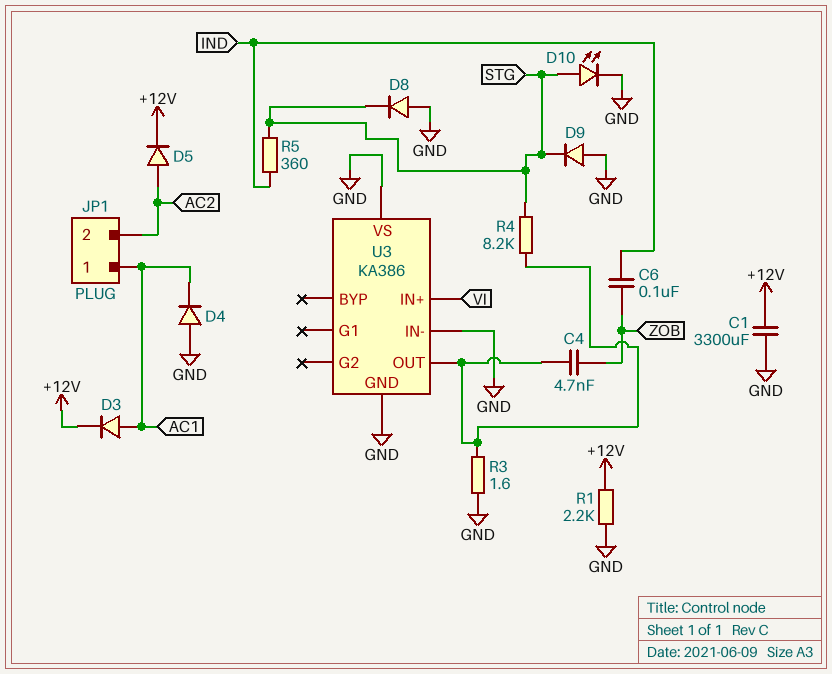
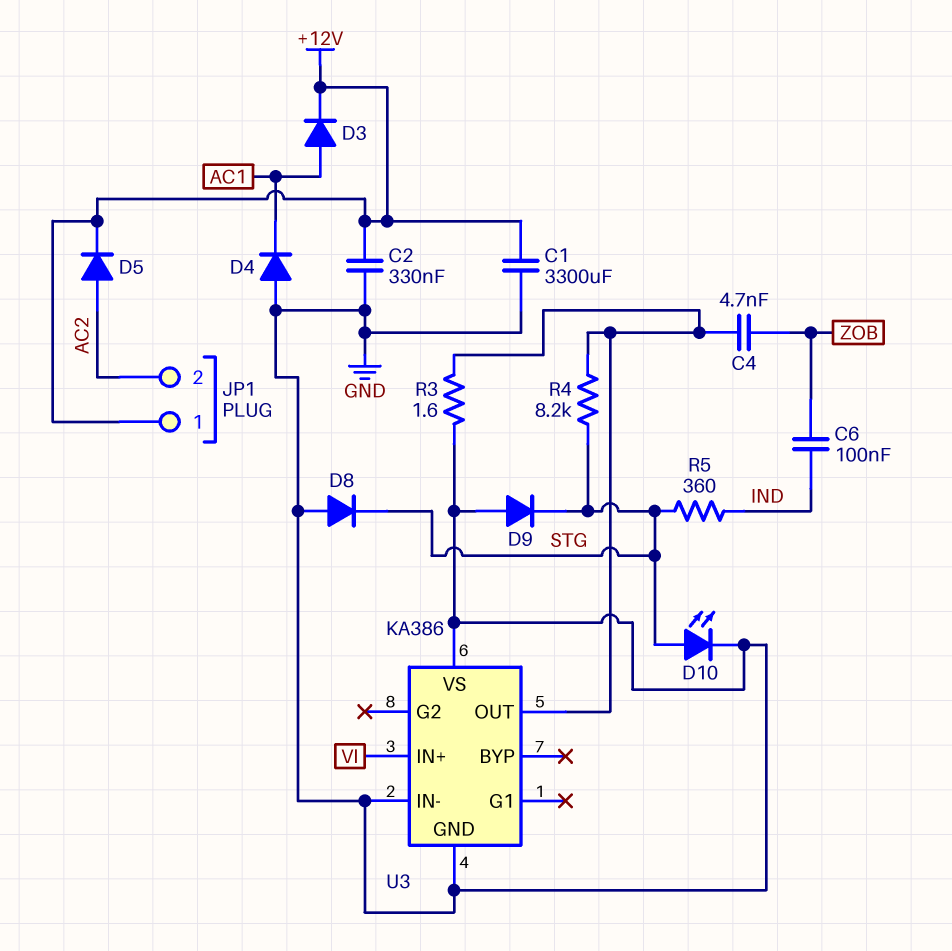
C2: none -> 330nF (+12V, GND)
JP1 pin 1: AC1 -> +12V
R1: 2.2k (+12V, GND) -> none

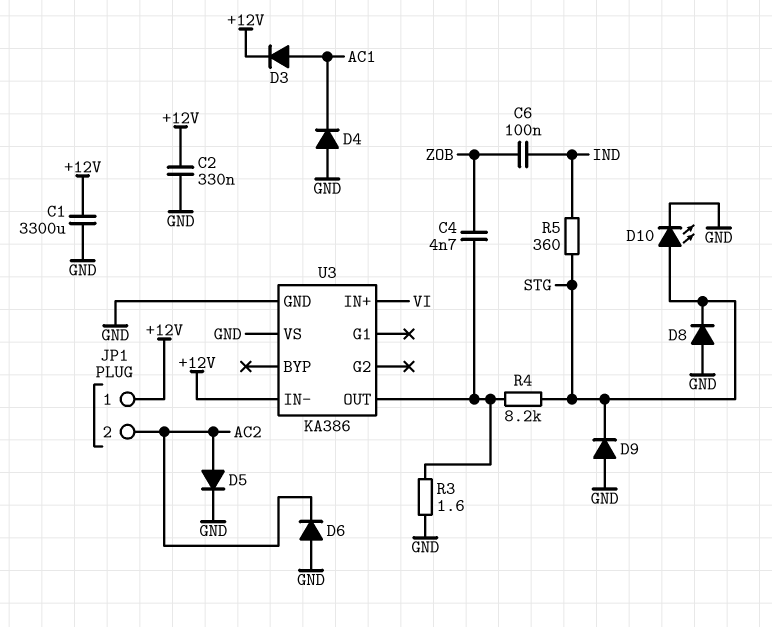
D5: diode (A AC2, K +12V) -> diode (A AC2, K GND)
D6: none -> diode (A GND, K AC2)
U3 pin IN-: GND -> +12V

